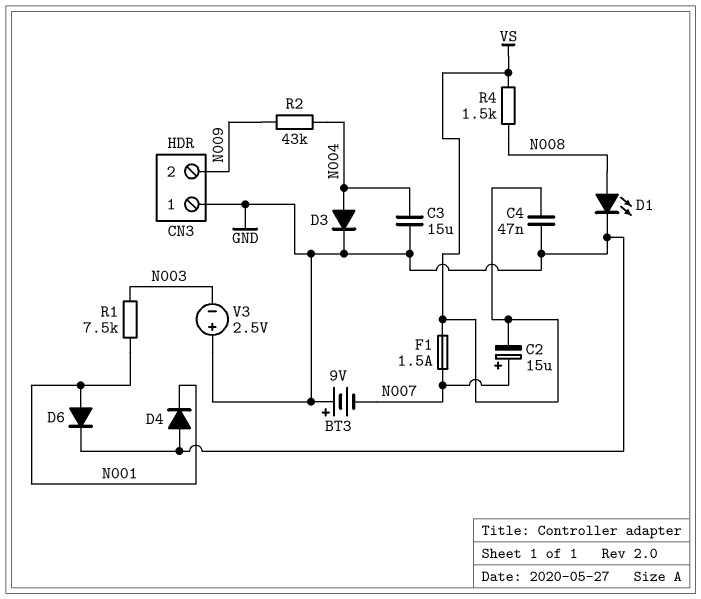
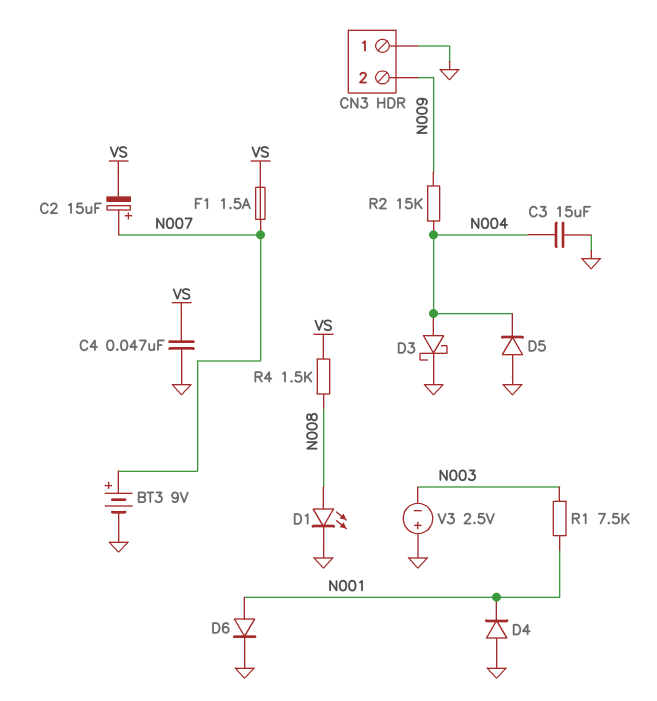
BT3: 9V (plus GND, minus N007) -> 9V (plus N007, minus GND)
D3: diode (A N004, K GND) -> schottky (A N004, K GND)
D5: none -> diode (A GND, K N004)
R2: 43k (N004, N009) -> 15k (N004, N009)

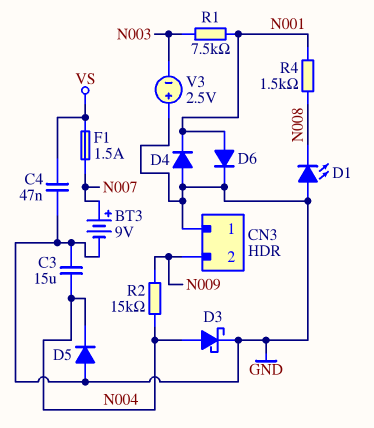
C2: 15uF (plus N007, minus VS) -> none
D1: LED (A N008, K GND) -> LED (A GND, K N008)
R4: 1.5k (N008, VS) -> 1.5k (N001, N008)

